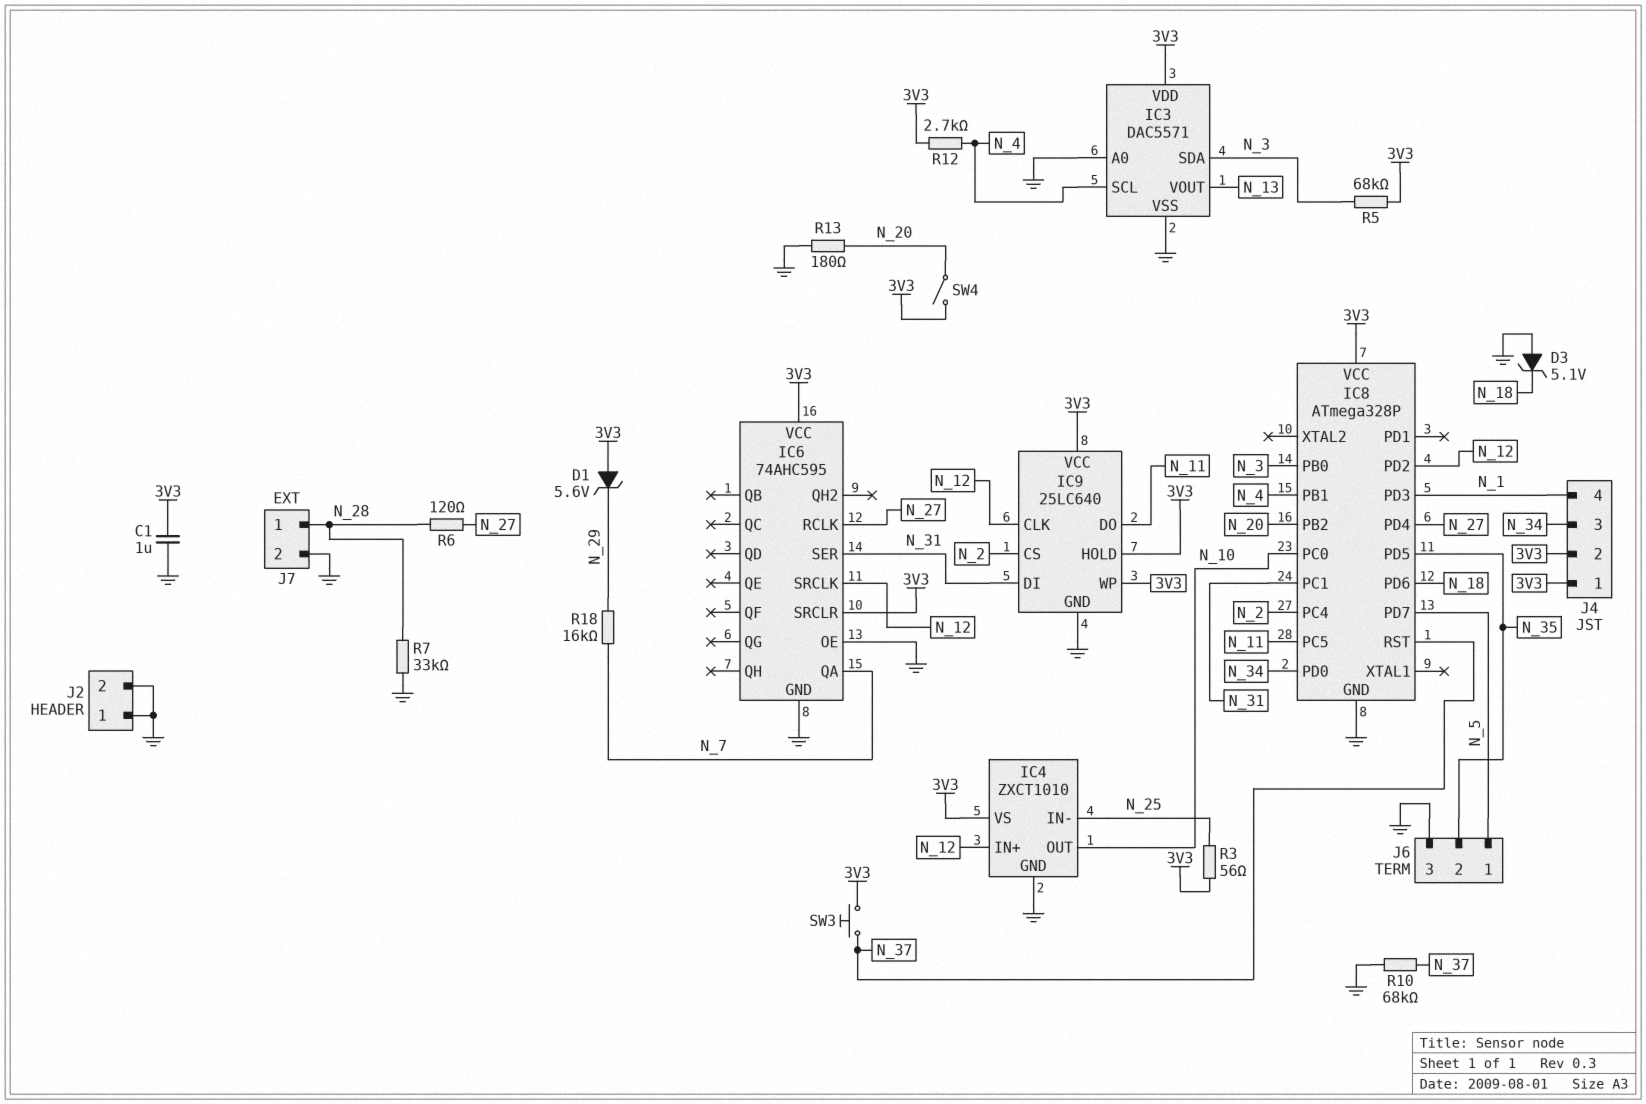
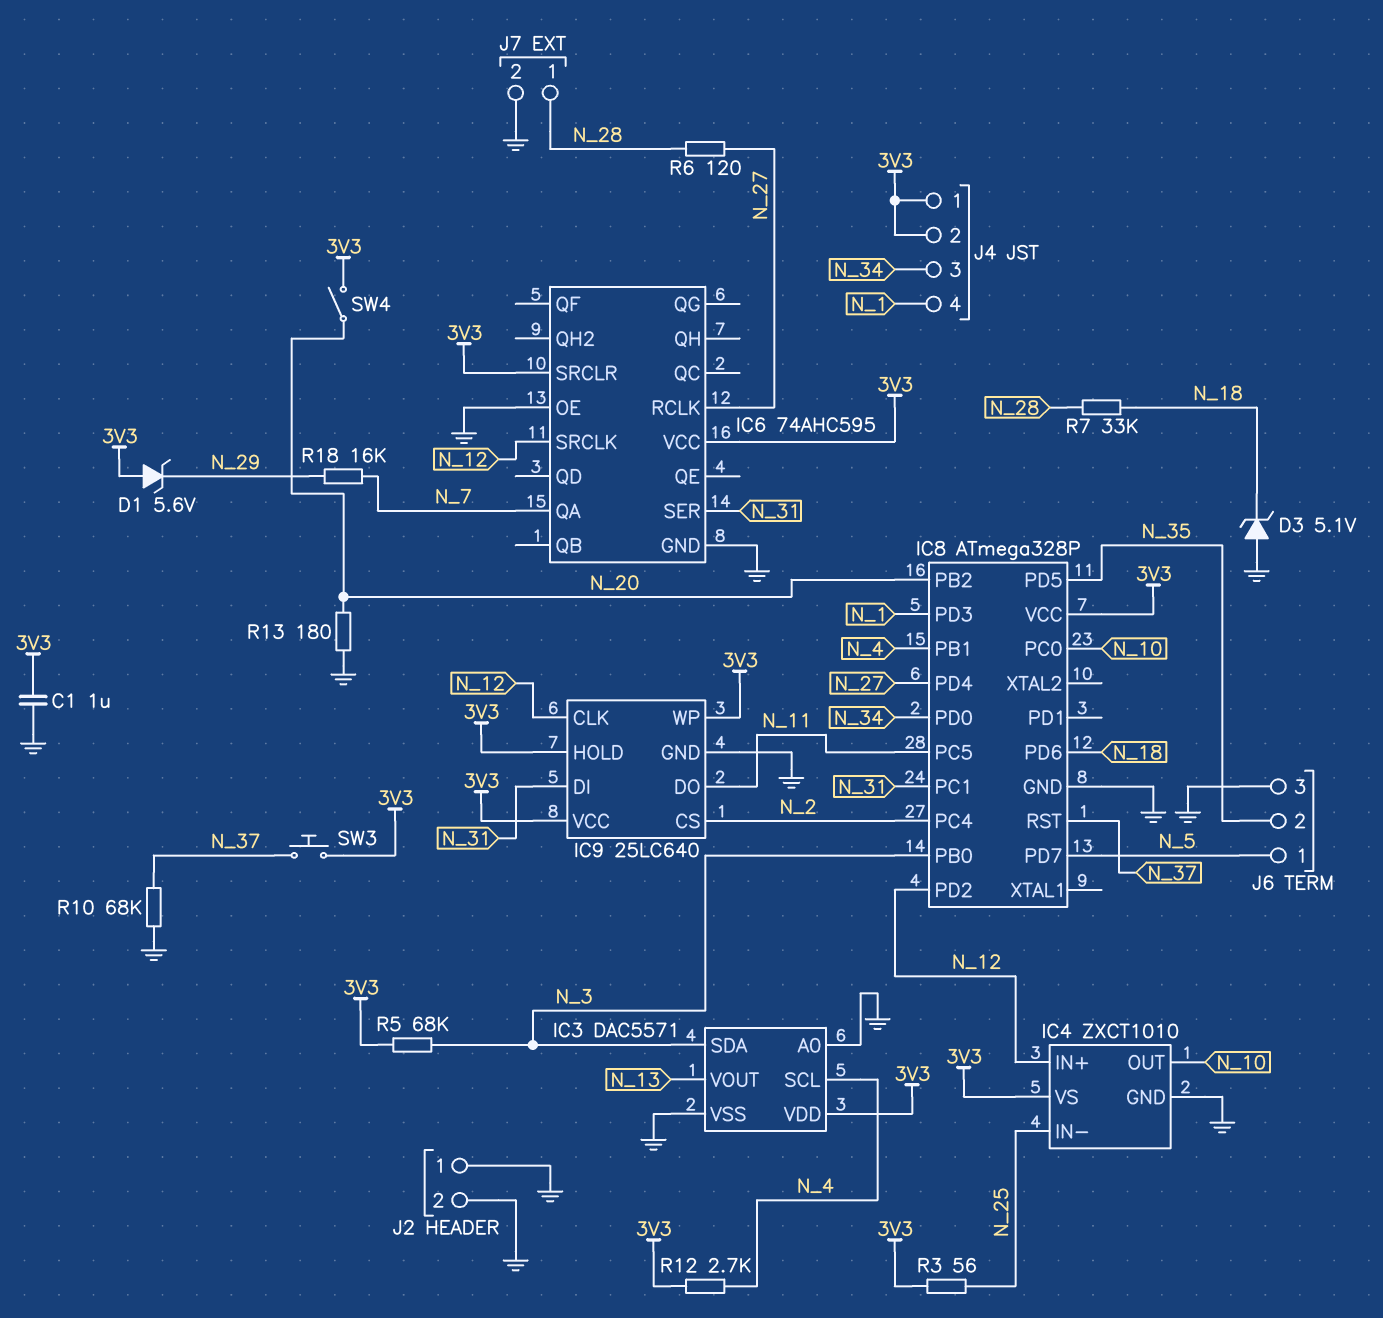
R7: 33k (GND, N_28) -> 33k (N_18, N_28)

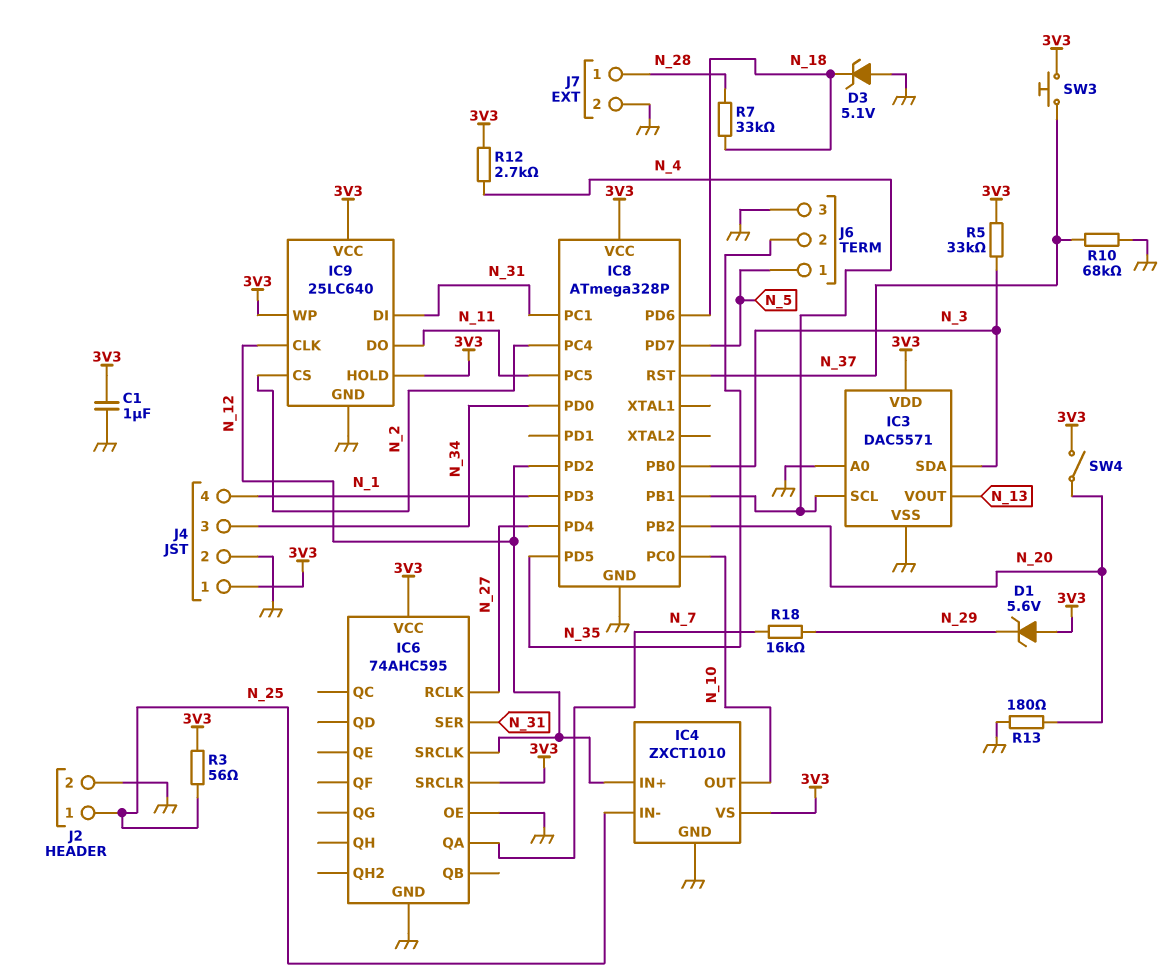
J2 pin 1: GND -> N_25
J4 pin 2: 3V3 -> GND
R5: 68k (3V3, N_3) -> 33k (3V3, N_3)
R6: 120 (N_27, N_28) -> none

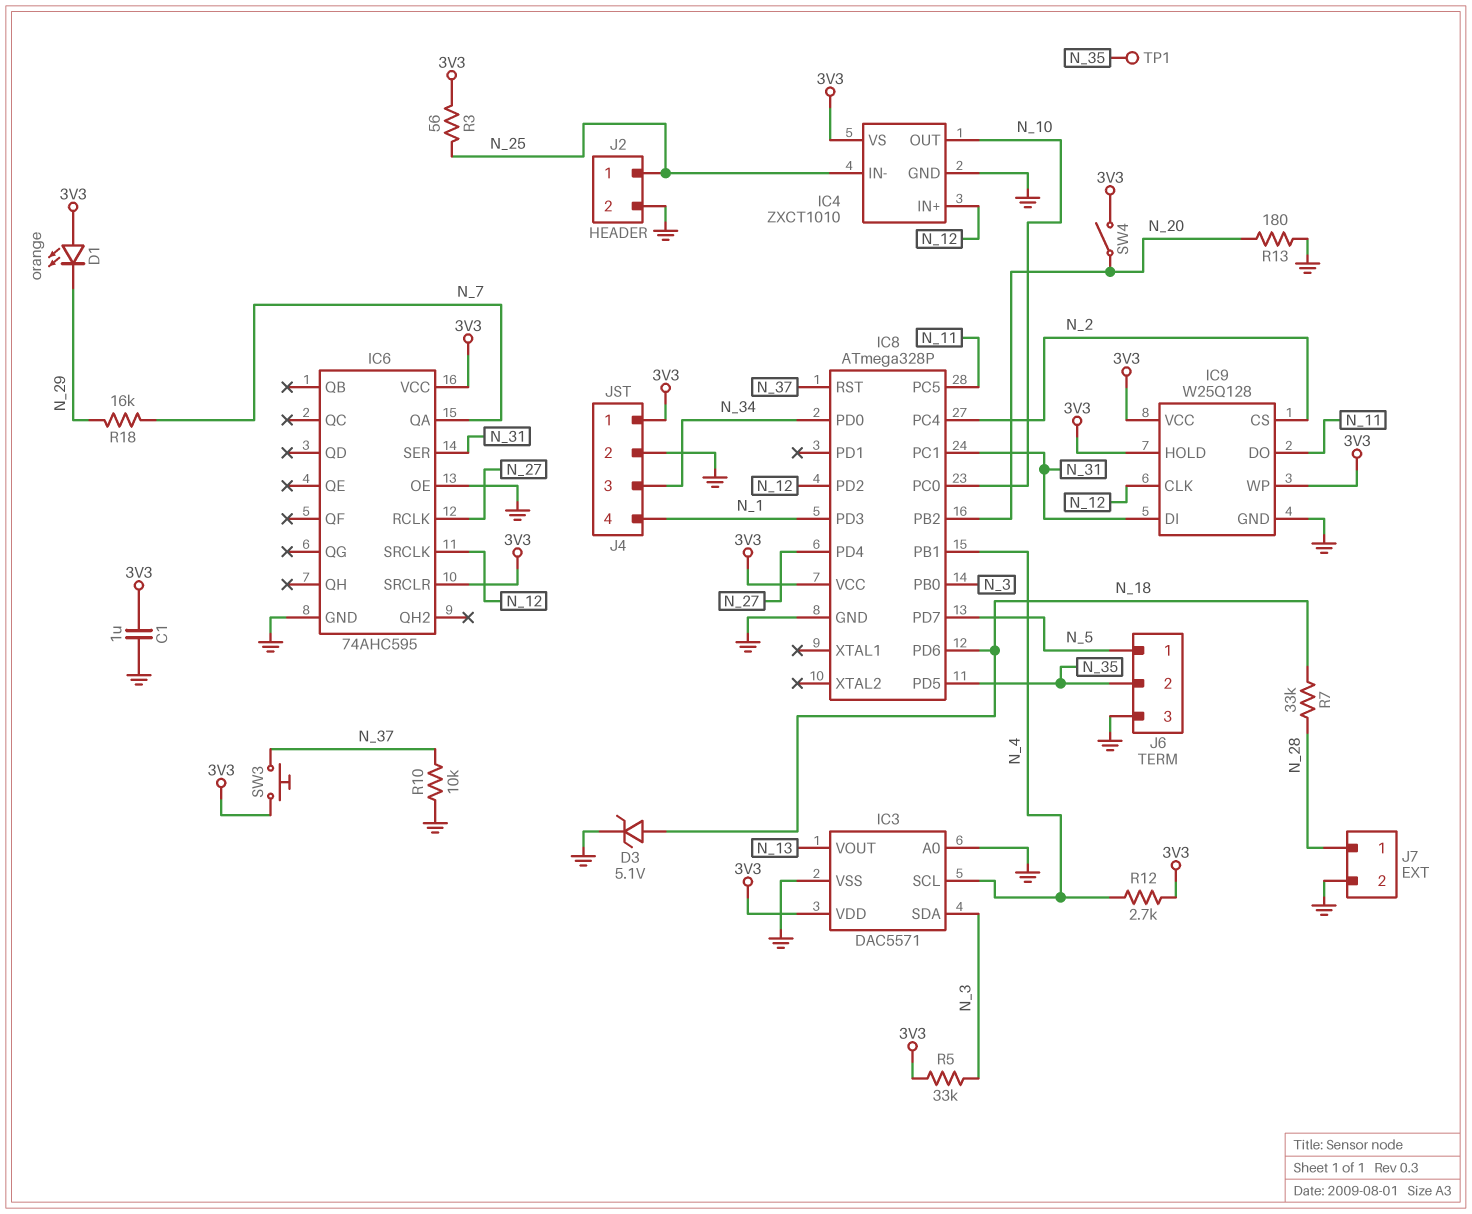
D1: zener 5.6V (A 3V3, K N_29) -> LED orange (A 3V3, K N_29)
D3: zener 5.1V (A GND, K N_18) -> zener 5.1V (A N_18, K GND)
IC9: 25LC640 -> W25Q128
R10: 68k (GND, N_37) -> 10k (GND, N_37)
TP1: none -> test point (N_35)

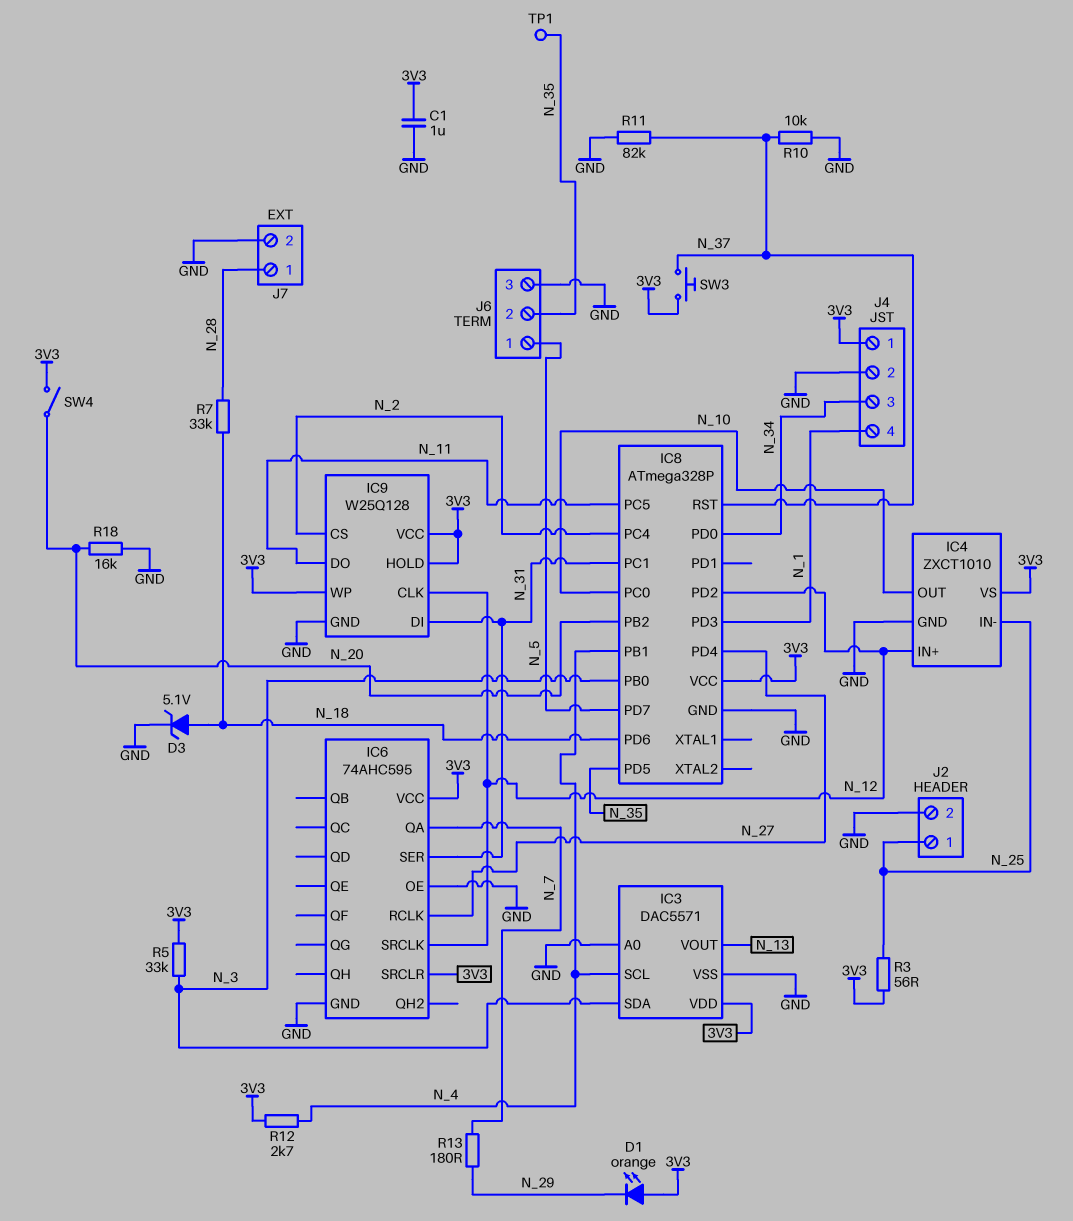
R11: none -> 82k (GND, N_37)
R13: 180 (GND, N_20) -> 180 (N_7, N_29)
R18: 16k (N_7, N_29) -> 16k (GND, N_20)

